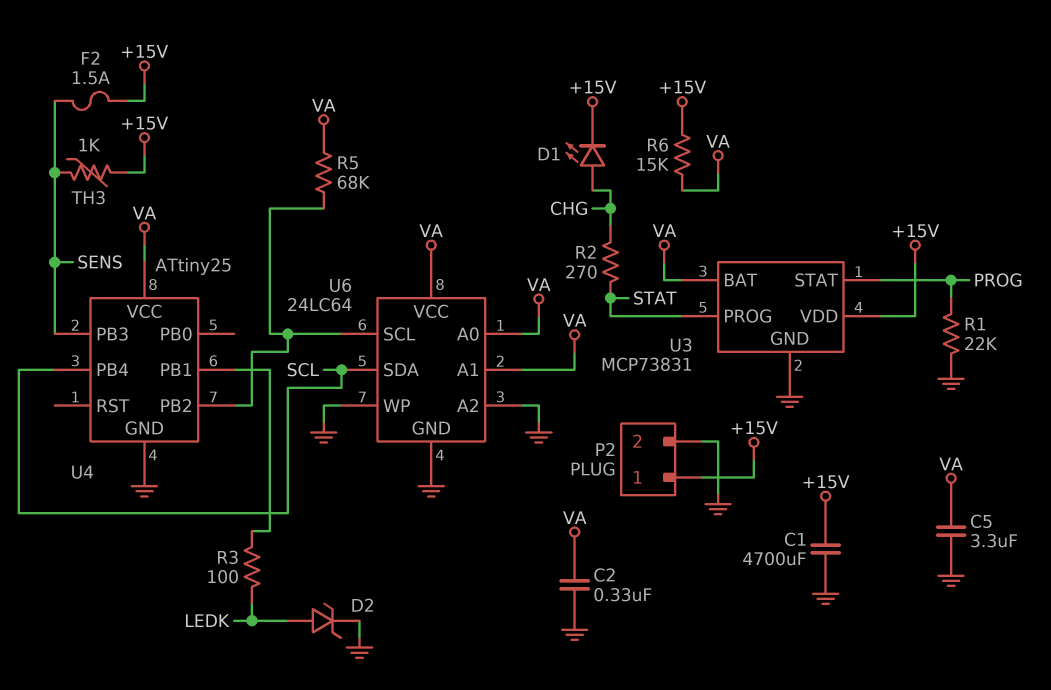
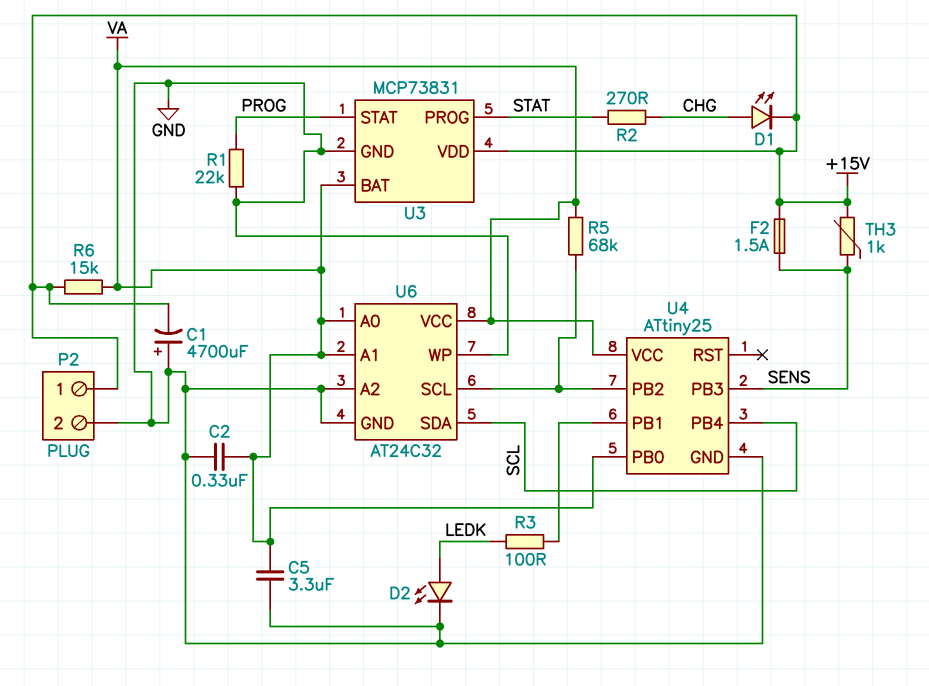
C1: 4700uF (+15V, GND) -> 4700uF (plus GND, minus +15V)
D2: zener (A LEDK, K GND) -> LED (A LEDK, K GND)
U4 pin PB0: none -> VA
U6: 24LC64 -> AT24C32

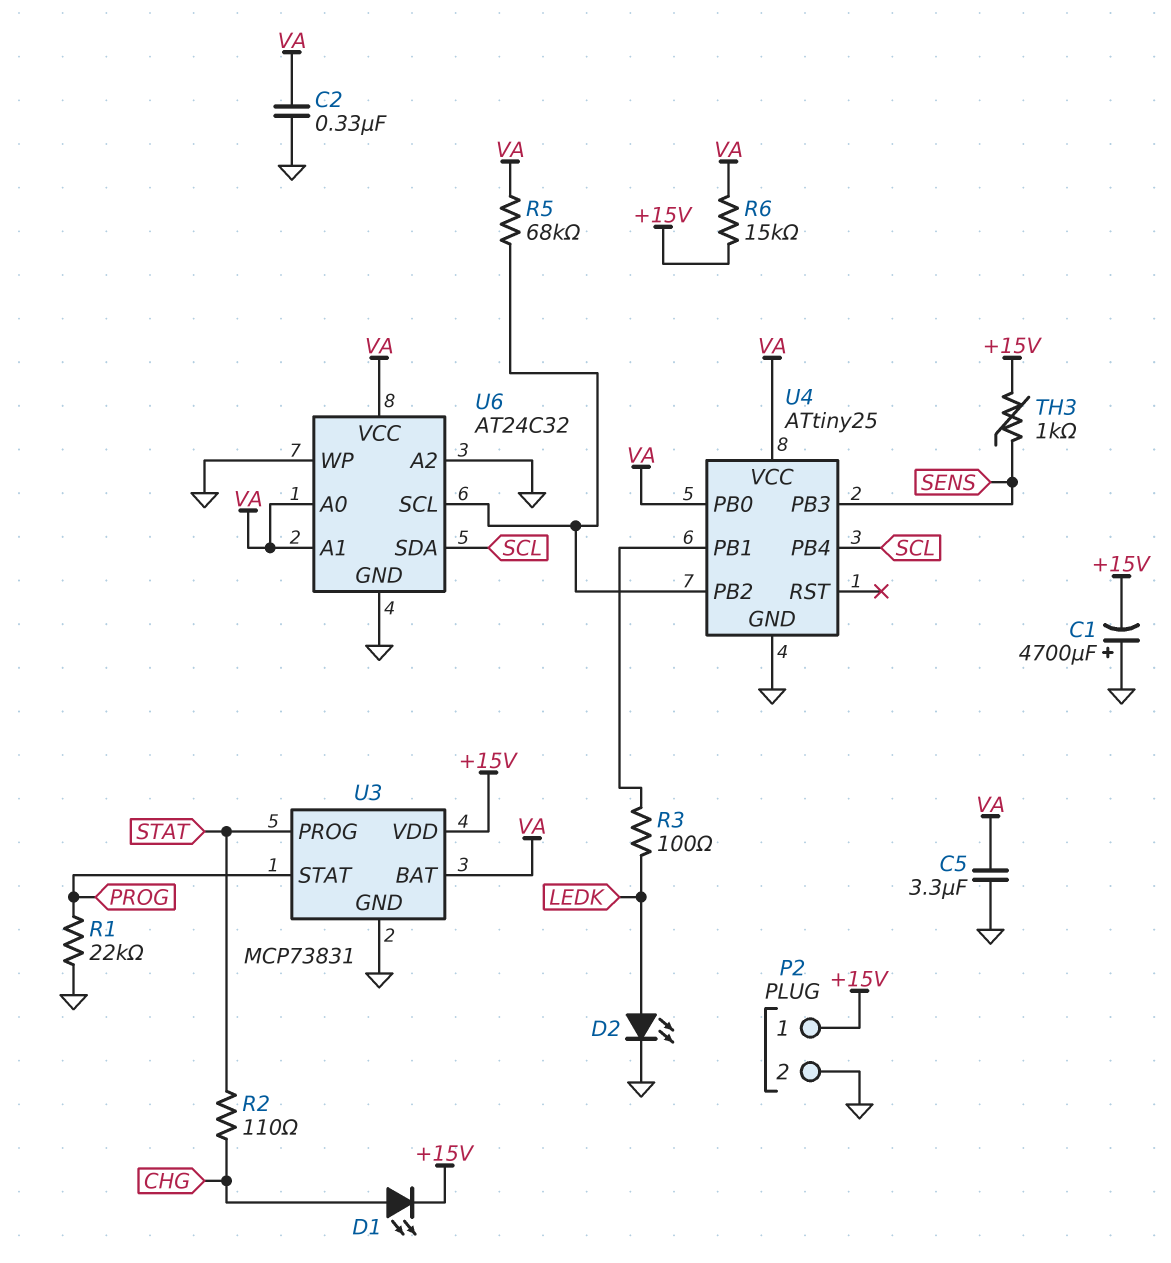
F2: 1.5A (+15V, SENS) -> none
R2: 270 (CHG, STAT) -> 110 (CHG, STAT)

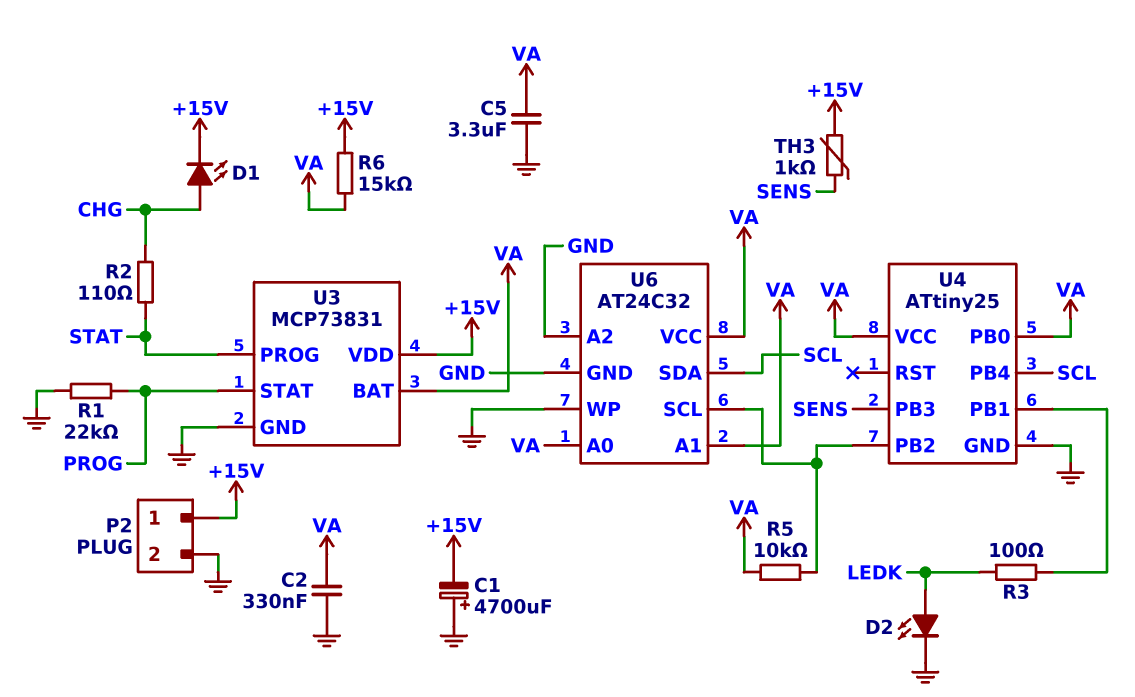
R5: 68k (U4/PB2, VA) -> 10k (U4/PB2, VA)

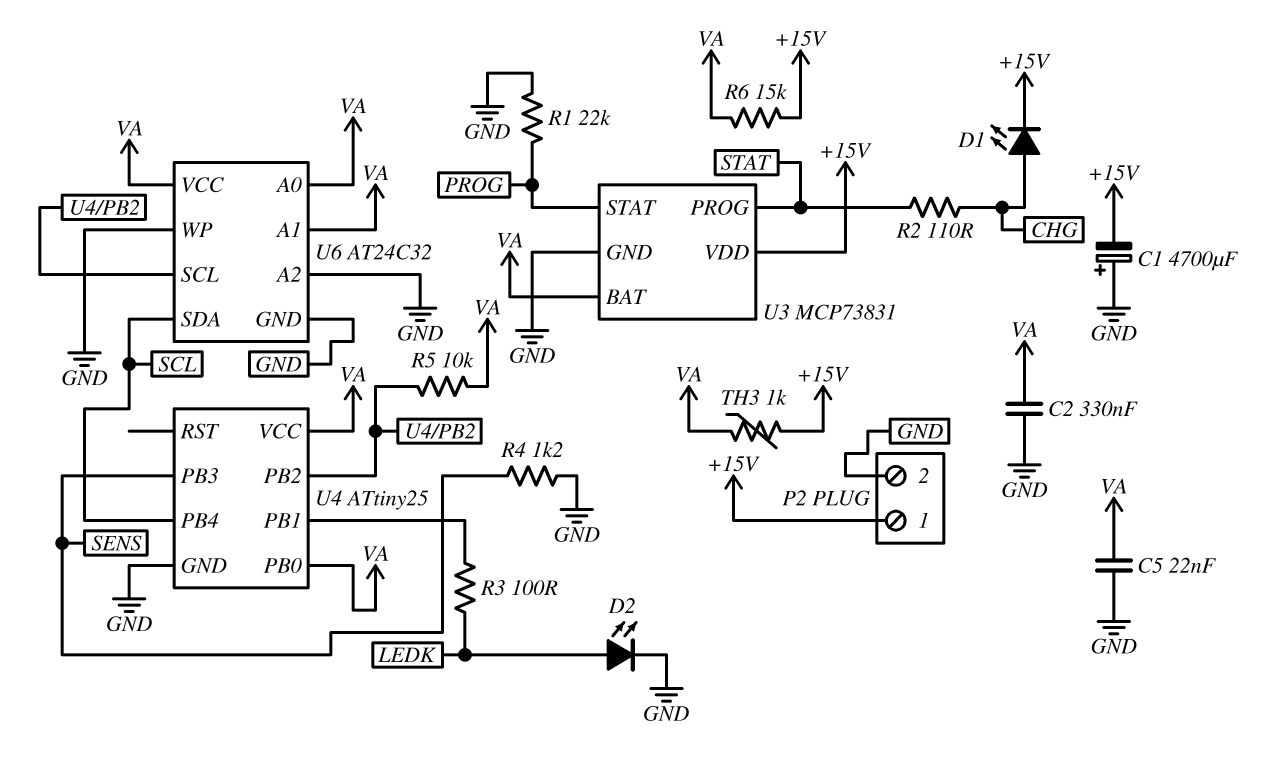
C5: 3.3uF (GND, VA) -> 22nF (GND, VA)
R4: none -> 1.2k (GND, SENS)
TH3: 1k (+15V, SENS) -> 1k (+15V, VA)

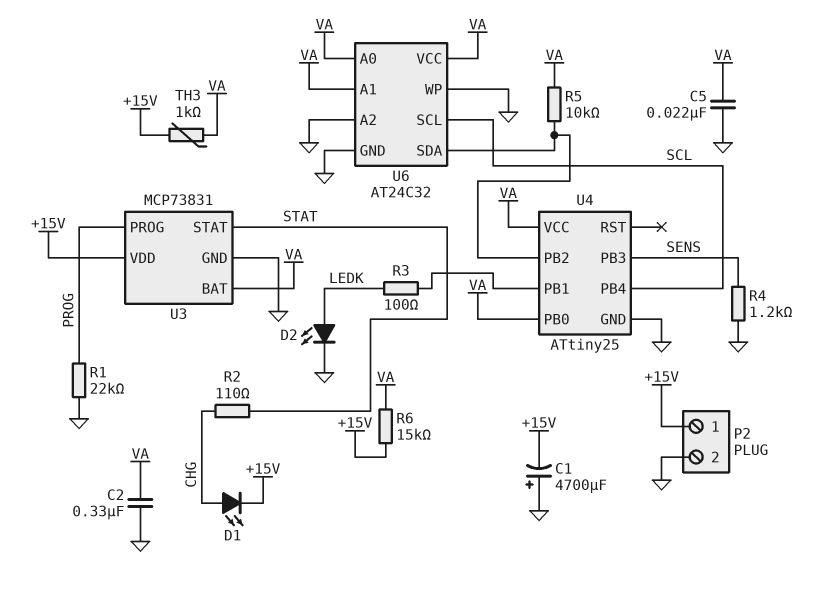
U3 pin PROG: STAT -> PROG
U3 pin STAT: PROG -> STAT
U6 pin SCL: U4/PB2 -> SCL
U6 pin SDA: SCL -> U4/PB2

